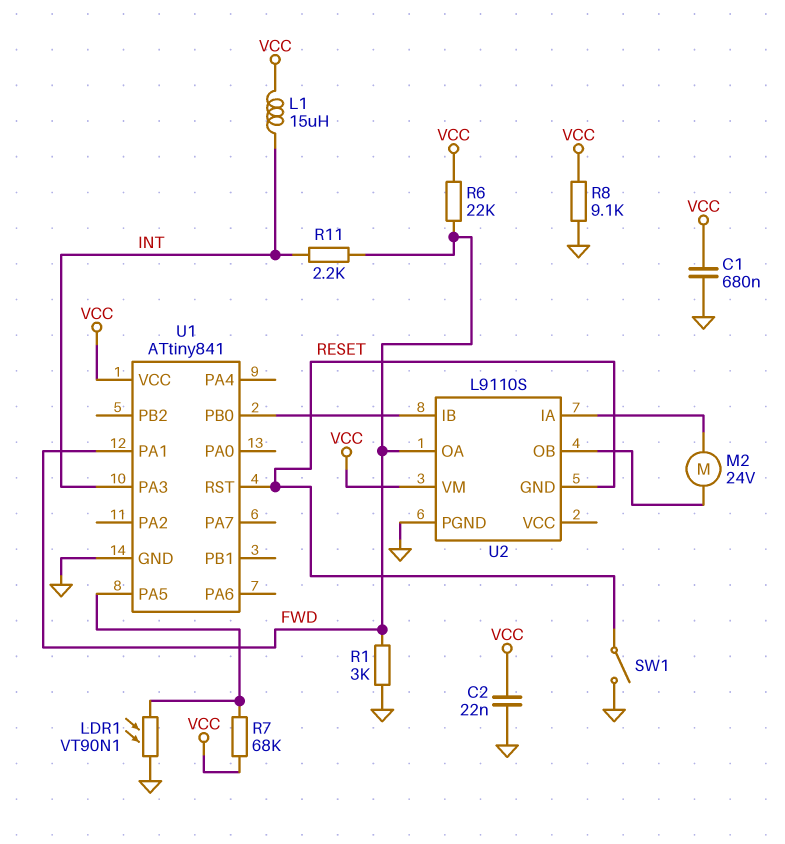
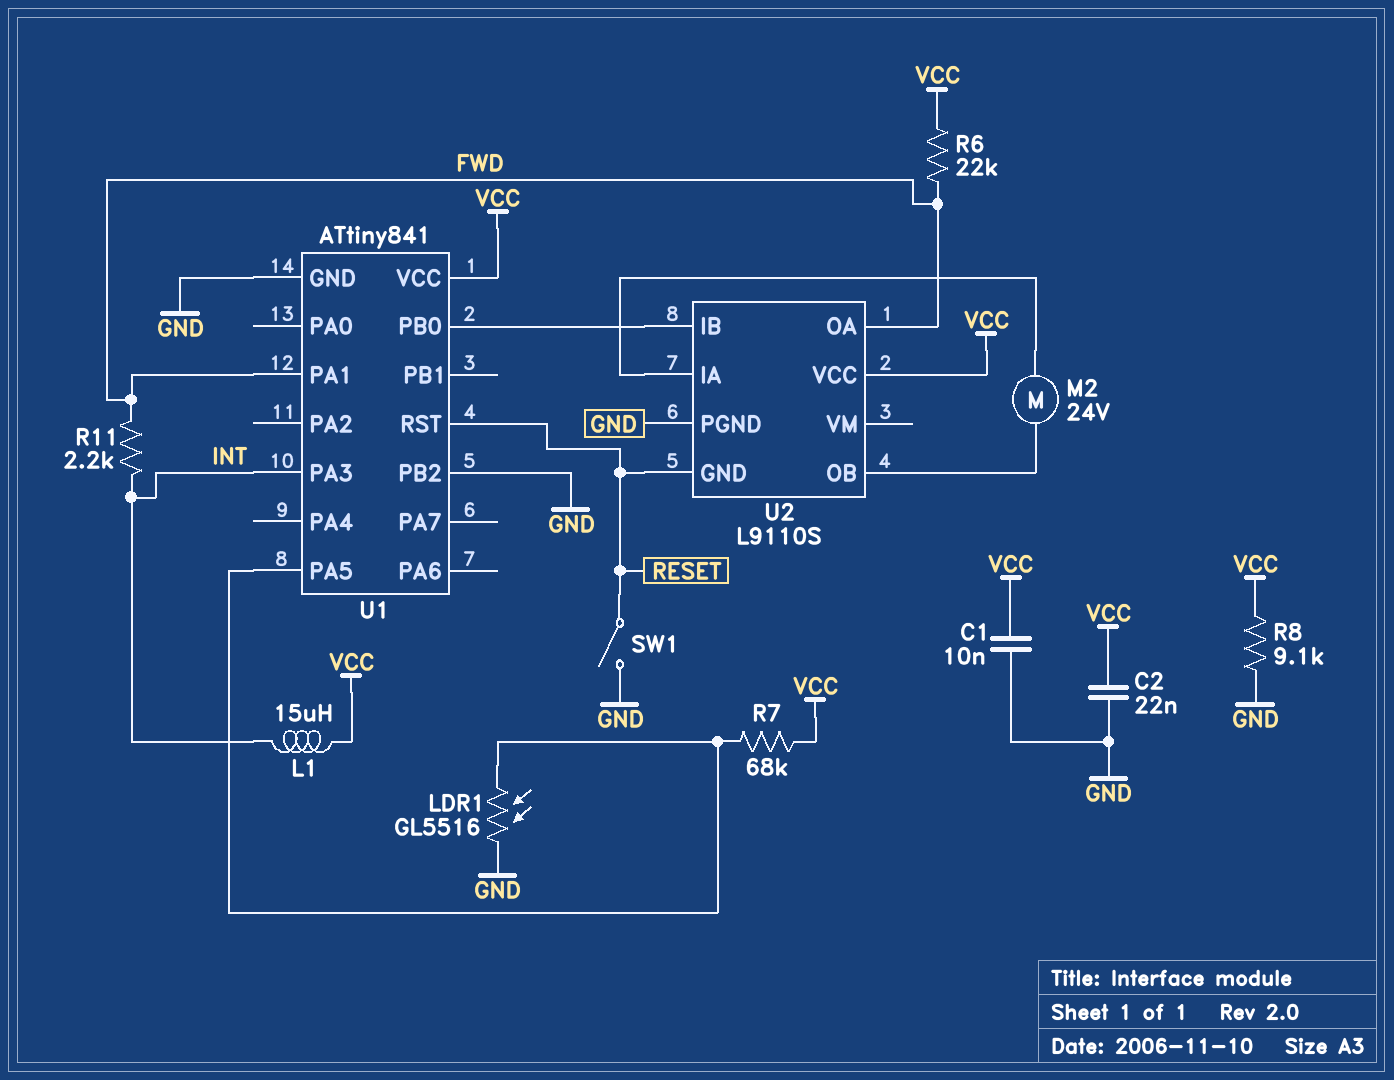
C1: 680nF (GND, VCC) -> 10nF (GND, VCC)
LDR1: VT90N1 (GND, U1/PA5) -> GL5516 (GND, U1/PA5)
R1: 3k (FWD, GND) -> none
U1 pin PB2: none -> GND
U2 pin VCC: none -> VCC
U2 pin VM: VCC -> none

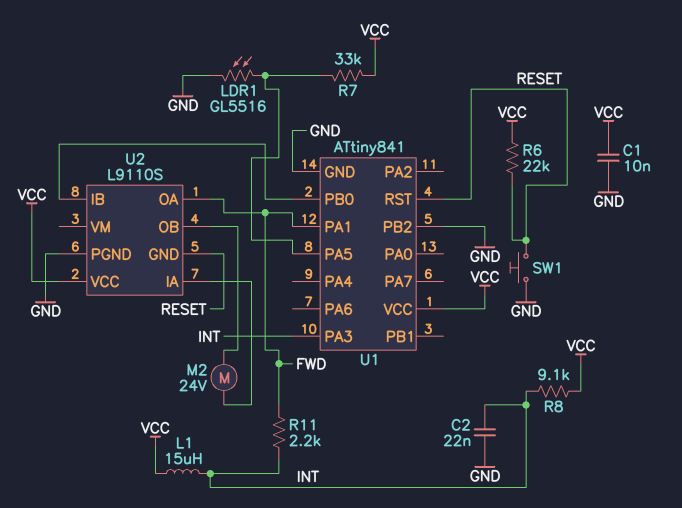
C2: 22nF (GND, VCC) -> 22nF (GND, INT)
R6: 22k (FWD, VCC) -> 22k (RESET, VCC)
R7: 68k (U1/PA5, VCC) -> 33k (U1/PA5, VCC)
R8: 9.1k (GND, VCC) -> 9.1k (INT, VCC)
SW1: switch (GND, RESET) -> button (GND, RESET)

